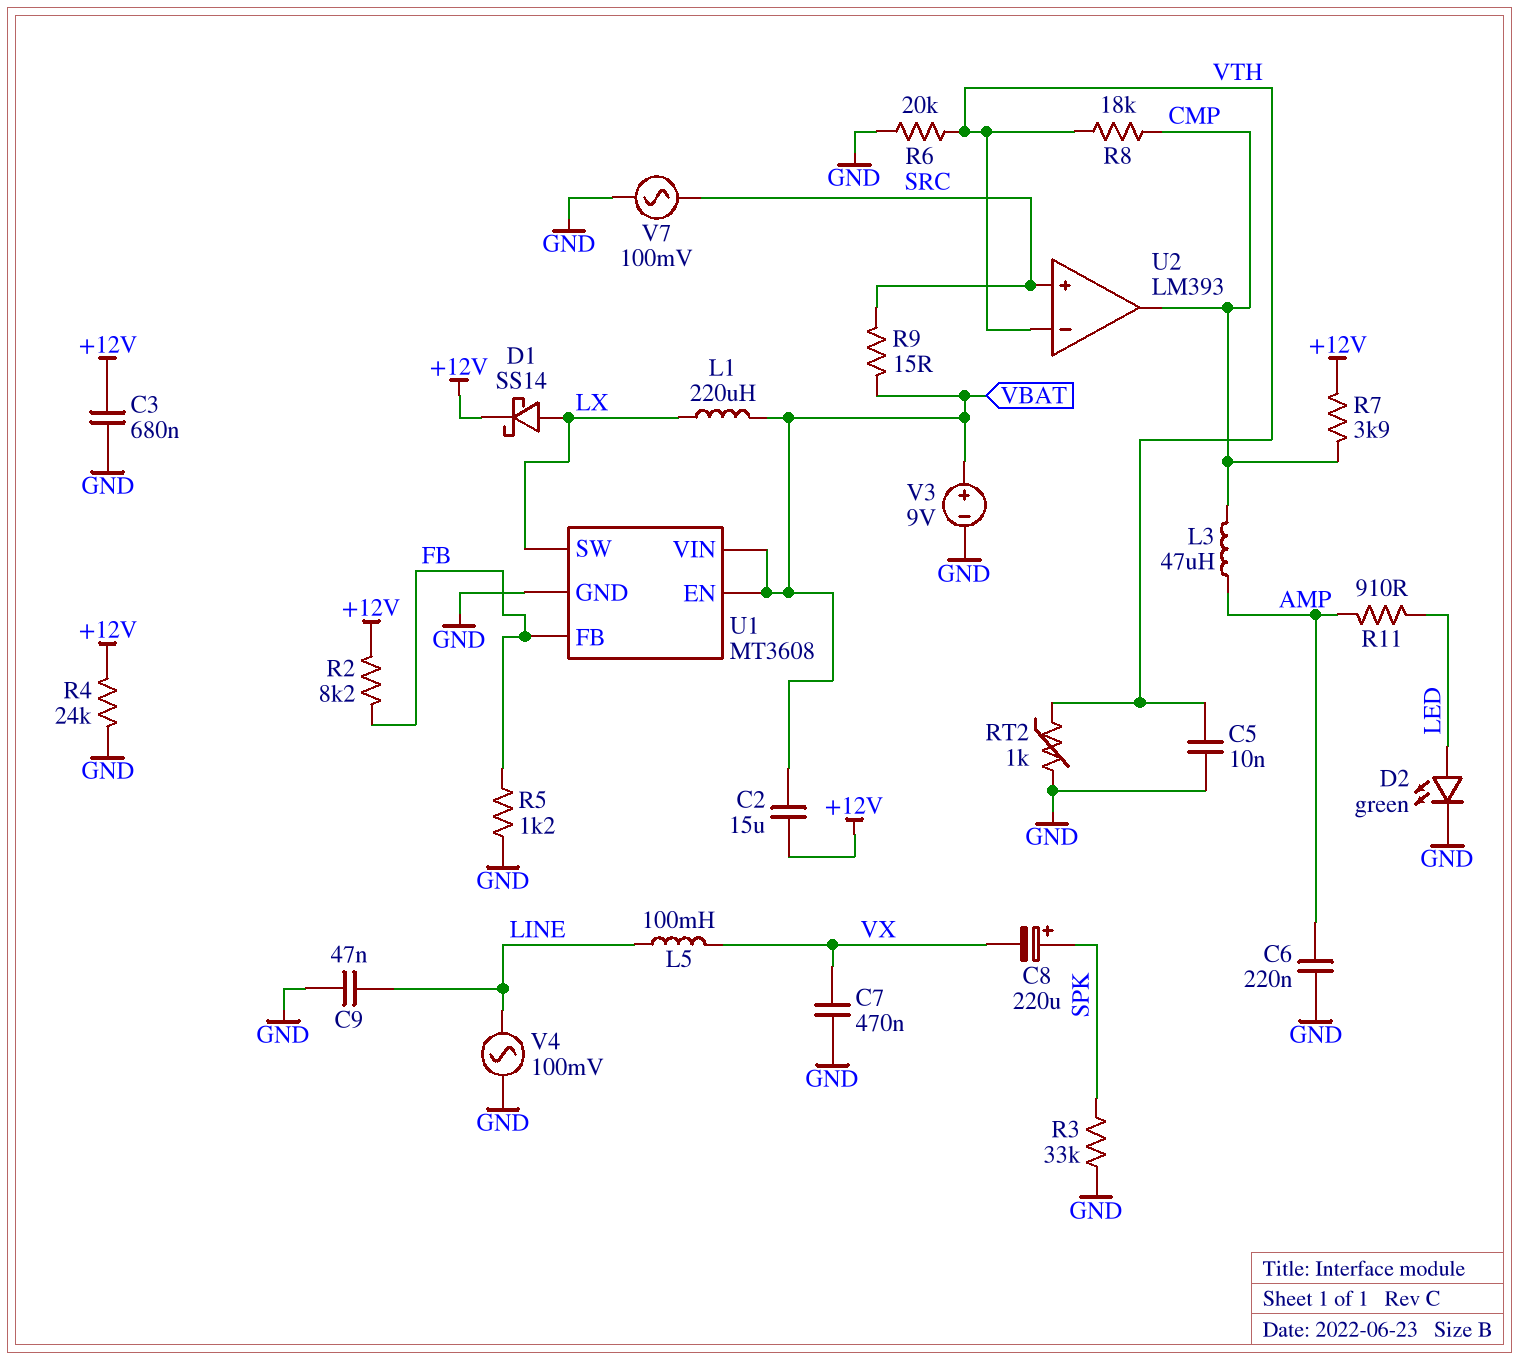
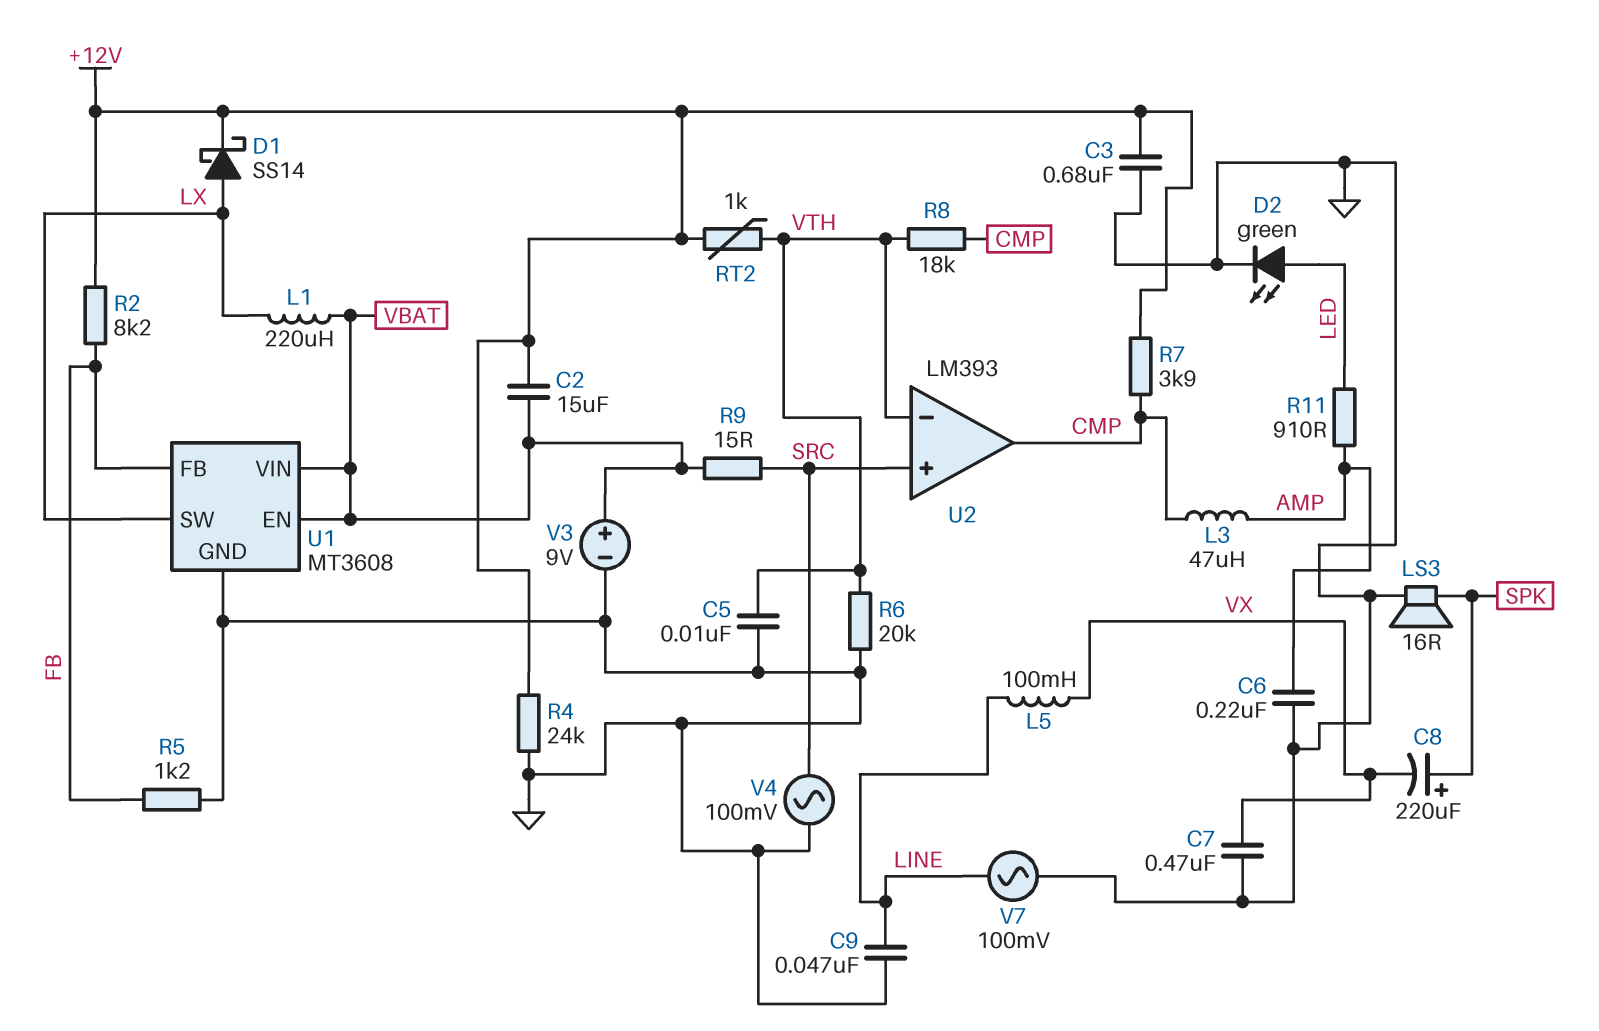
LS3: none -> speaker 16R (GND, SPK)
R3: 33k (GND, SPK) -> none
RT2: 1k (GND, VTH) -> 1k (+12V, VTH)
V4: AC 100mV (GND, LINE) -> AC 100mV (GND, SRC)
V7: AC 100mV (GND, SRC) -> AC 100mV (GND, LINE)

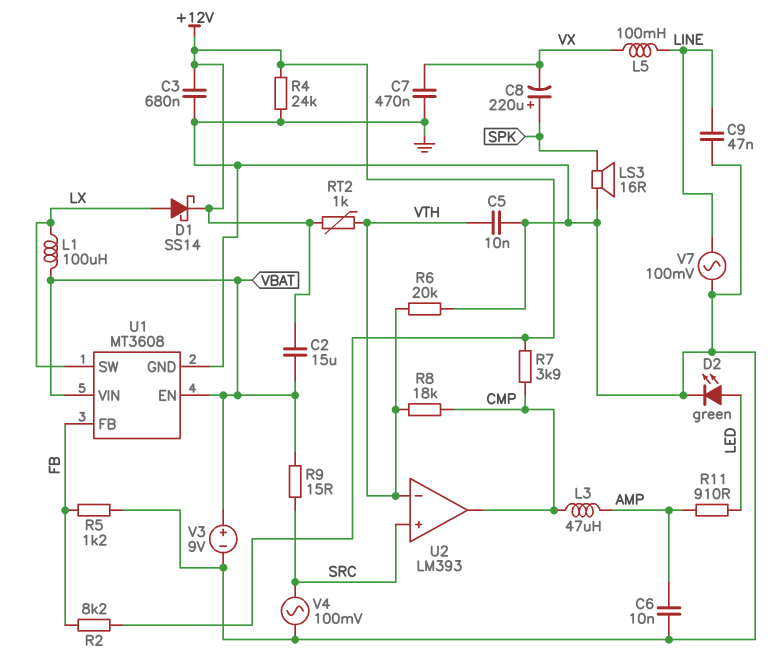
C6: 220nF (AMP, GND) -> 10nF (AMP, GND)
L1: 220uH (LX, VBAT) -> 100uH (LX, VBAT)

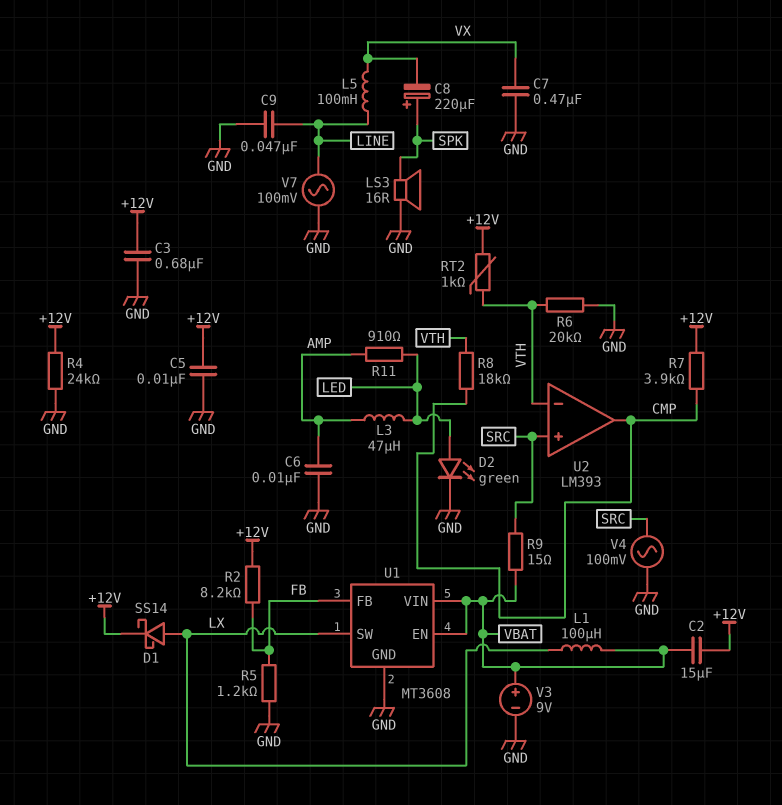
C5: 10nF (GND, VTH) -> 10nF (+12V, GND)
L3: 47uH (AMP, CMP) -> 47uH (AMP, LED)

